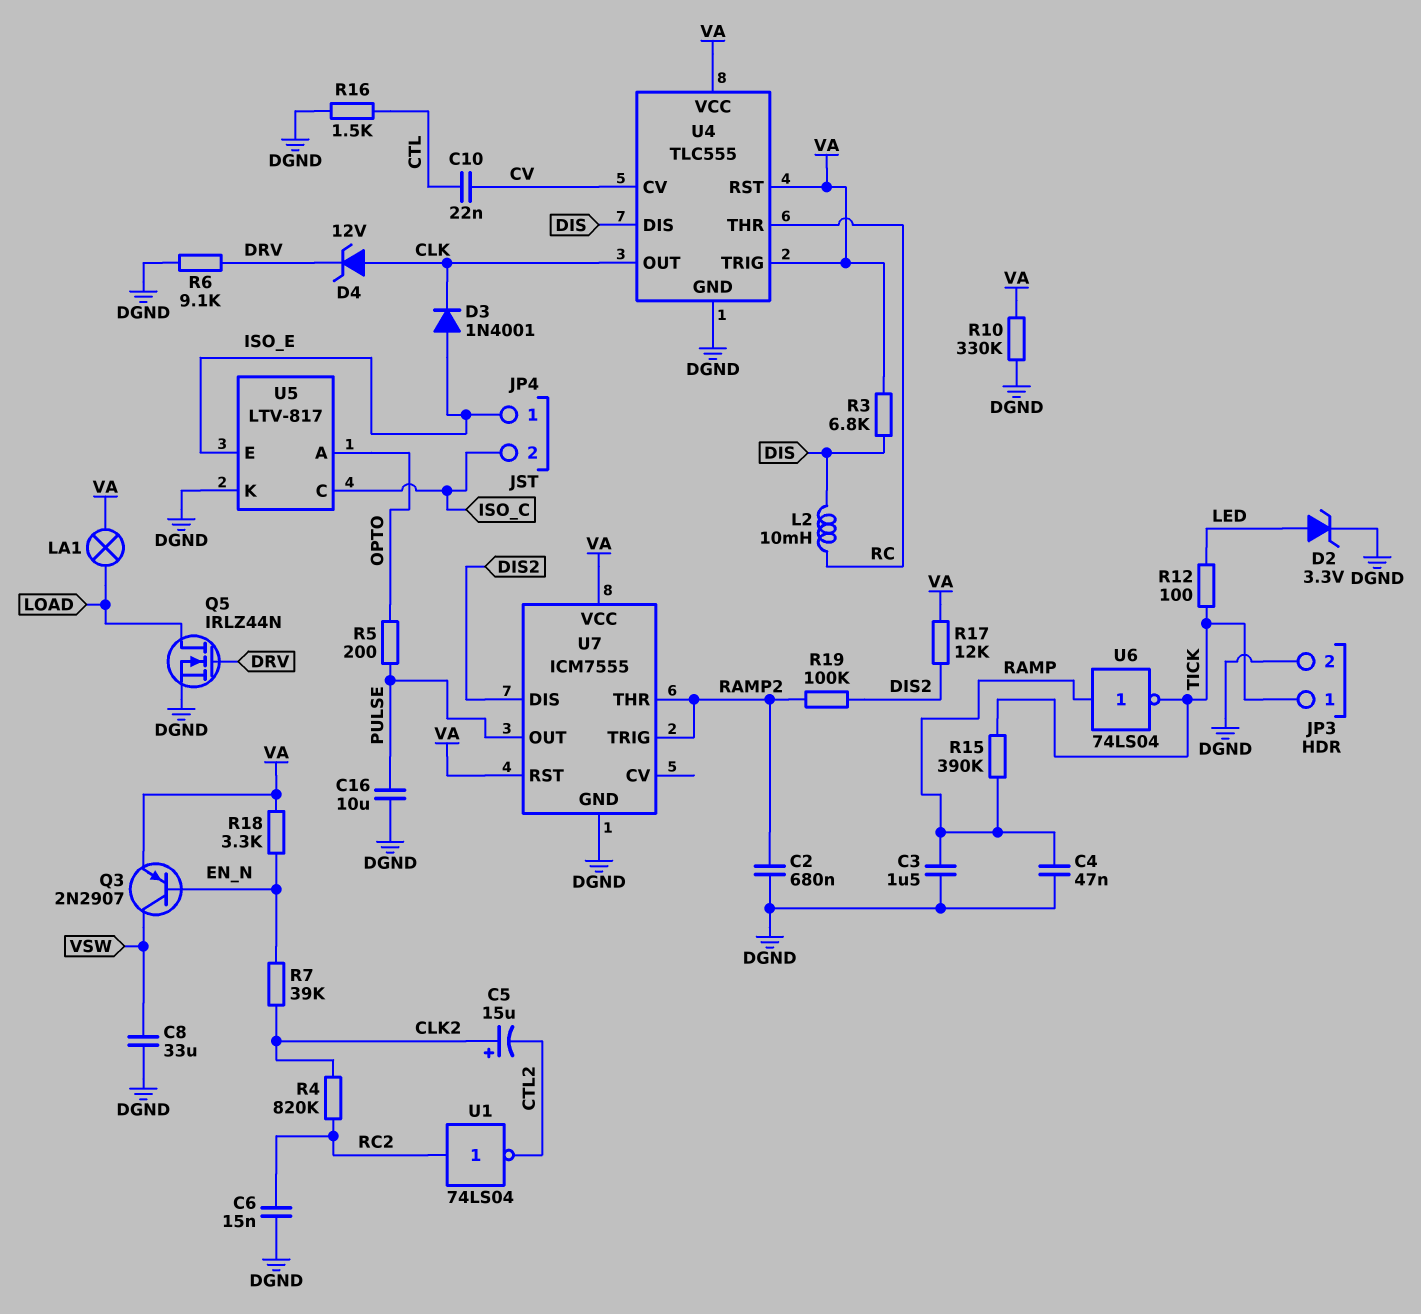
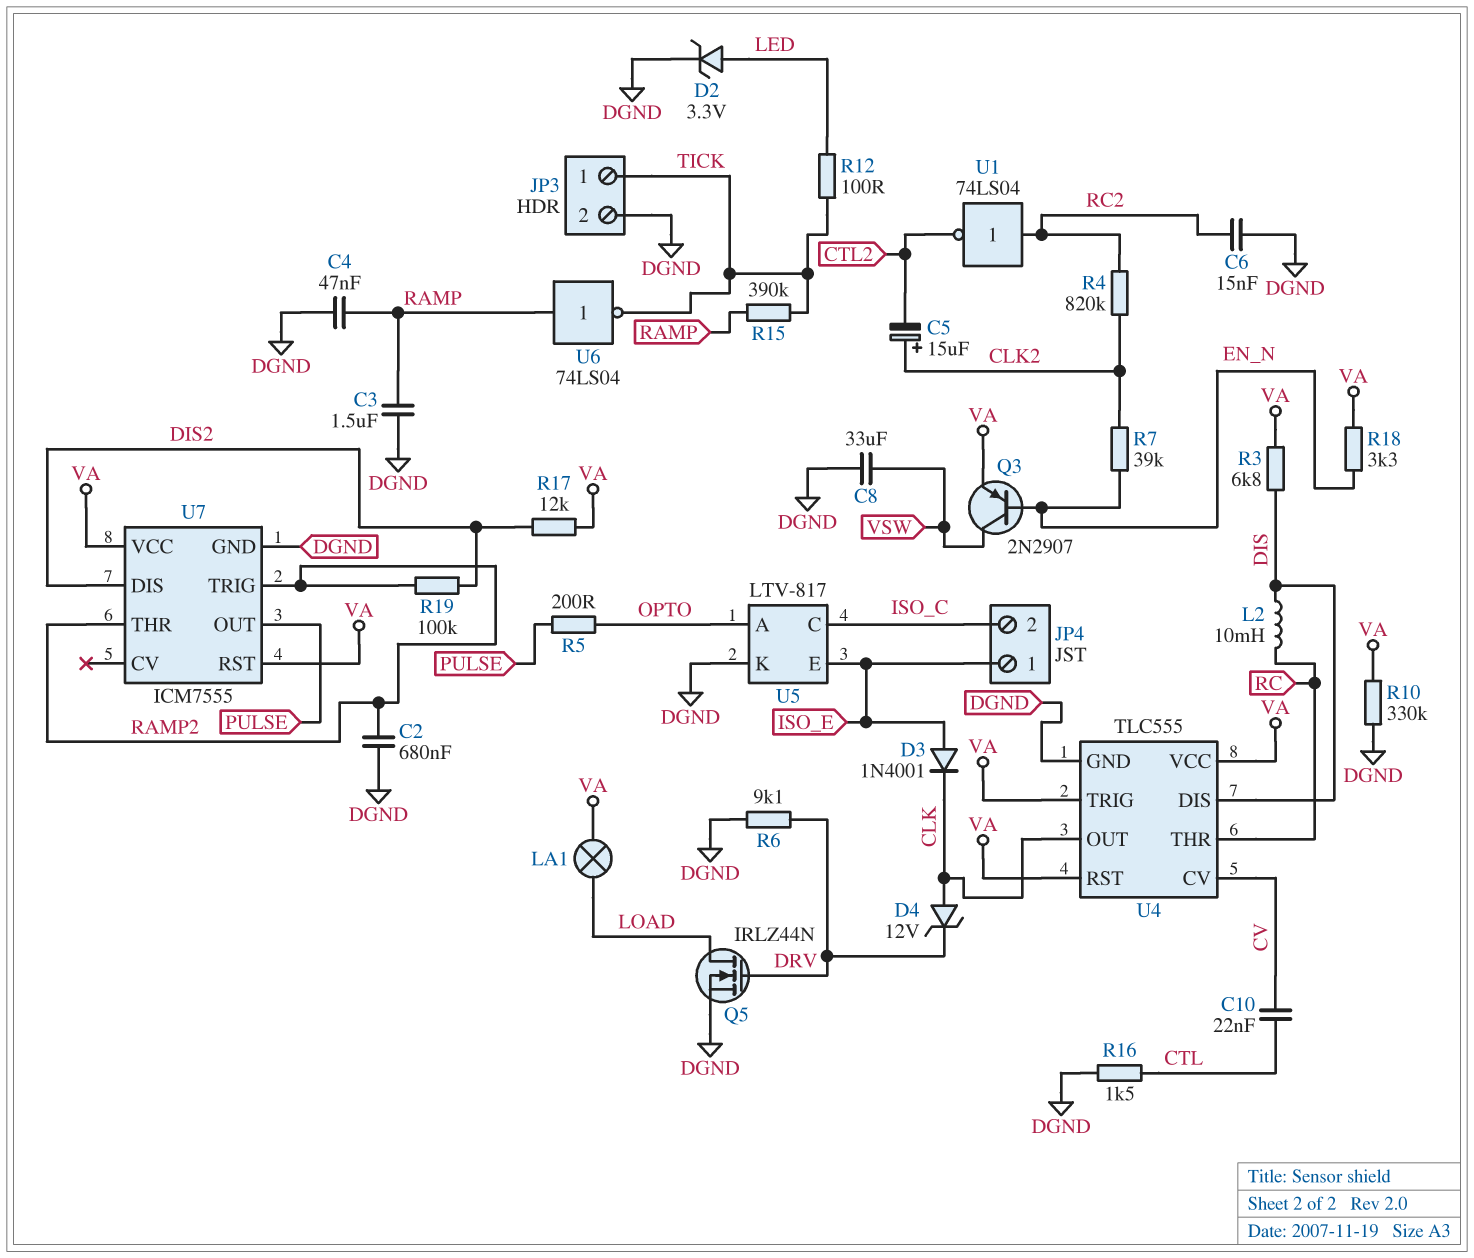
C16: 10uF (DGND, PULSE) -> none

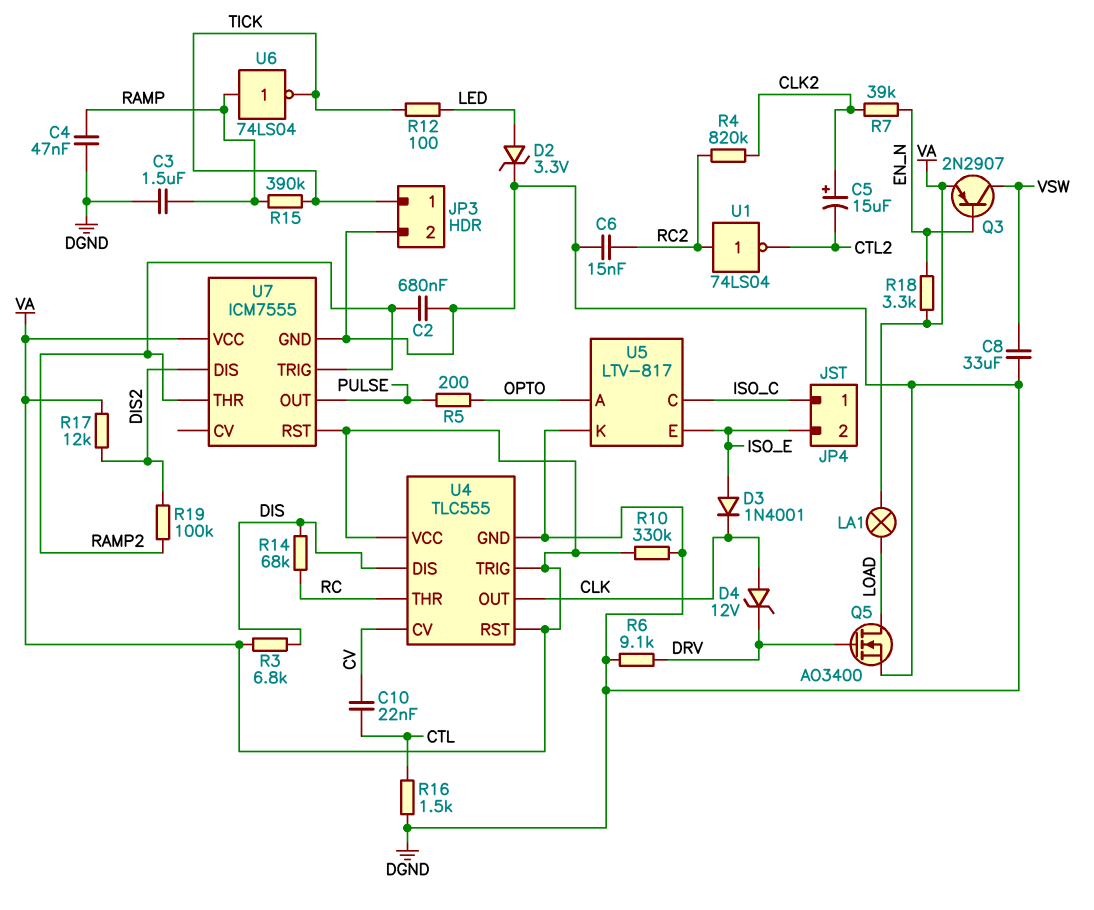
JP4 pin 1: ISO_E -> ISO_C
JP4 pin 2: ISO_C -> ISO_E
L2: 10mH (DIS, RC) -> none
Q5: NMOS IRLZ44N (G DRV, D LOAD, S DGND) -> NMOS AO3400 (G DRV, D LOAD, S DGND)
R14: none -> 68k (DIS, RC)

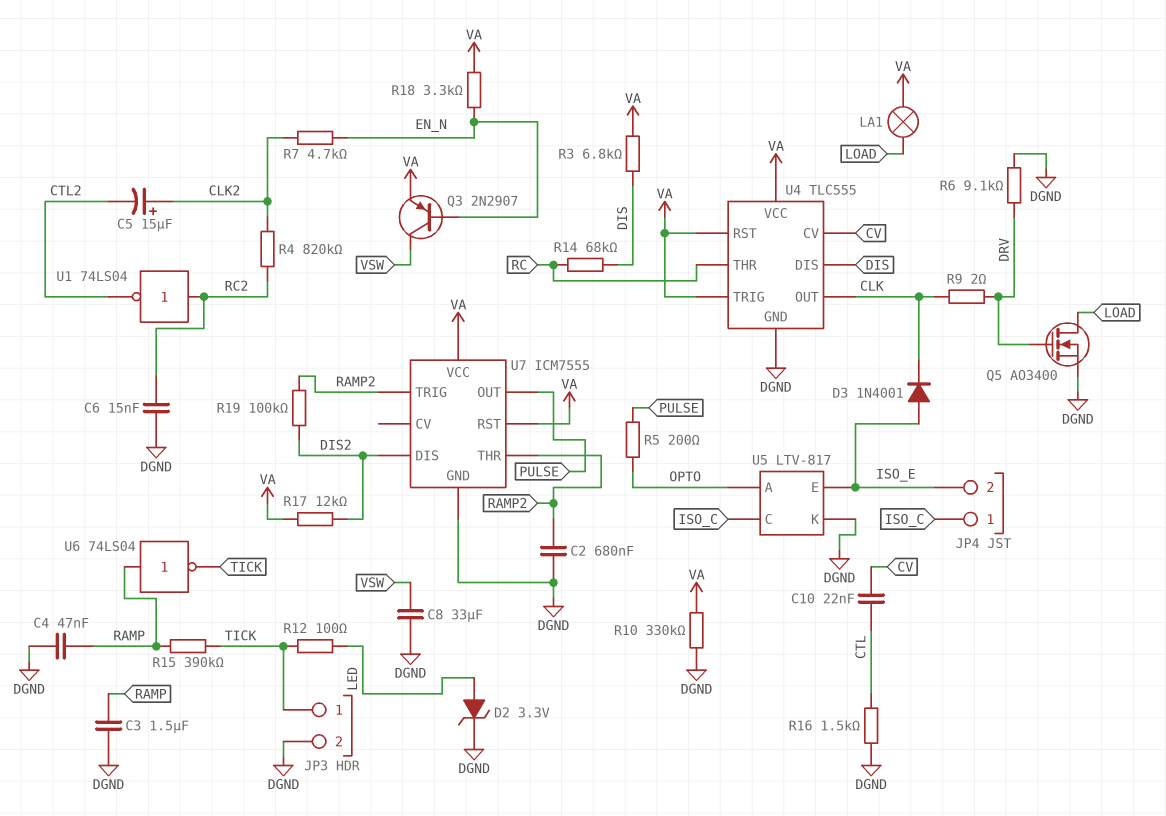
D4: zener 12V (A CLK, K DRV) -> none
R7: 39k (CLK2, EN_N) -> 4.7k (CLK2, EN_N)
R9: none -> 2 (CLK, DRV)

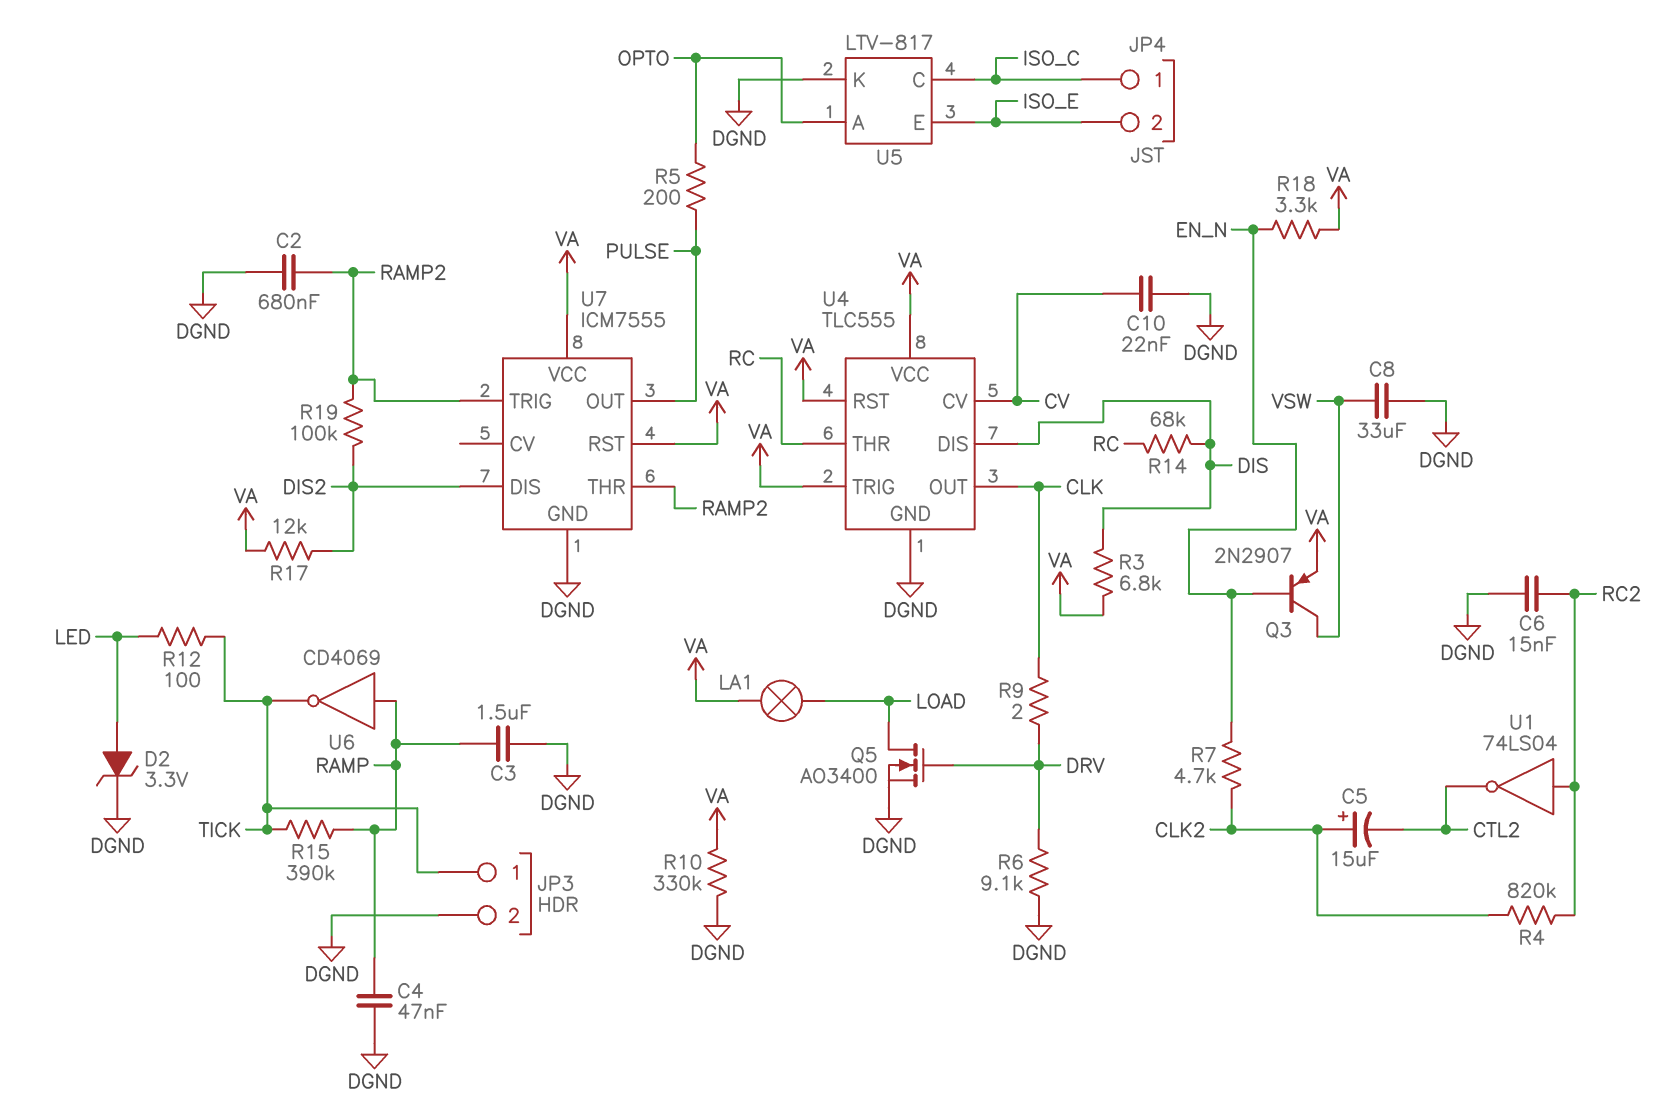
C10: 22nF (CTL, CV) -> 22nF (CV, DGND)
D3: diode 1N4001 (A ISO_E, K CLK) -> none
R16: 1.5k (CTL, DGND) -> none
U6: NOT 74LS04 (in RAMP, out TICK) -> NOT CD4069 (in RAMP, out TICK)

